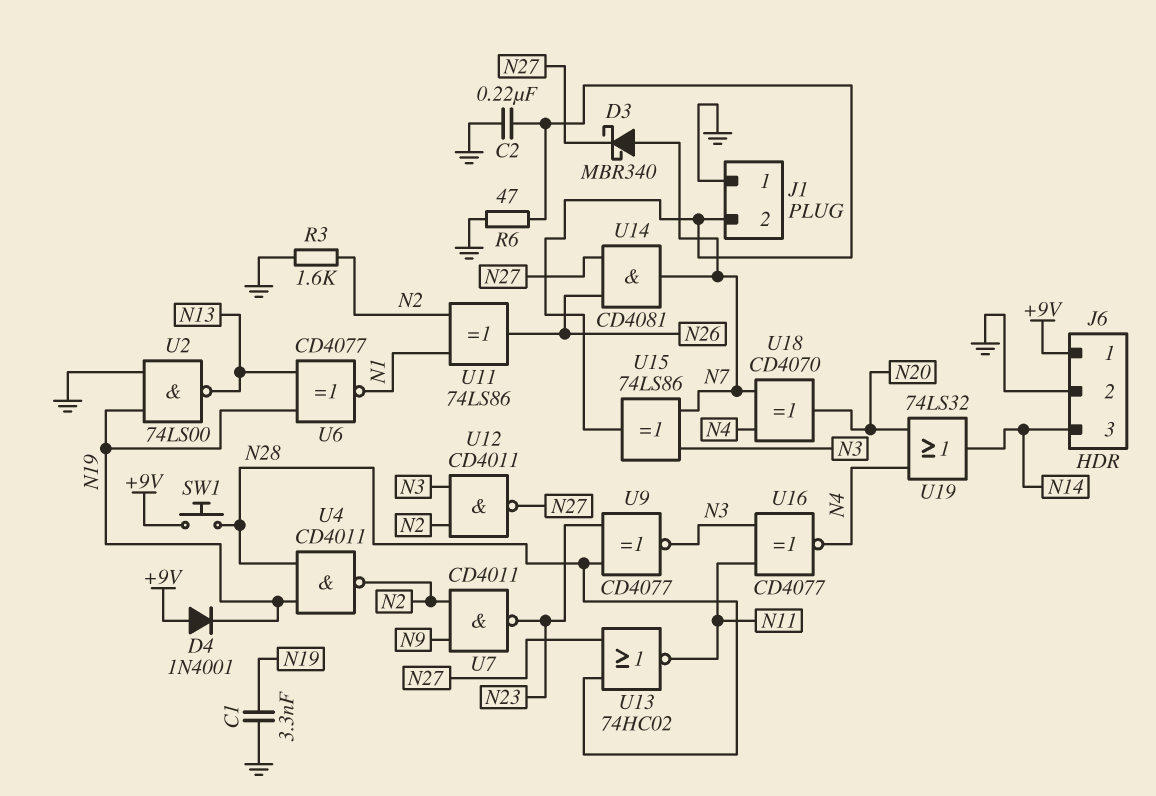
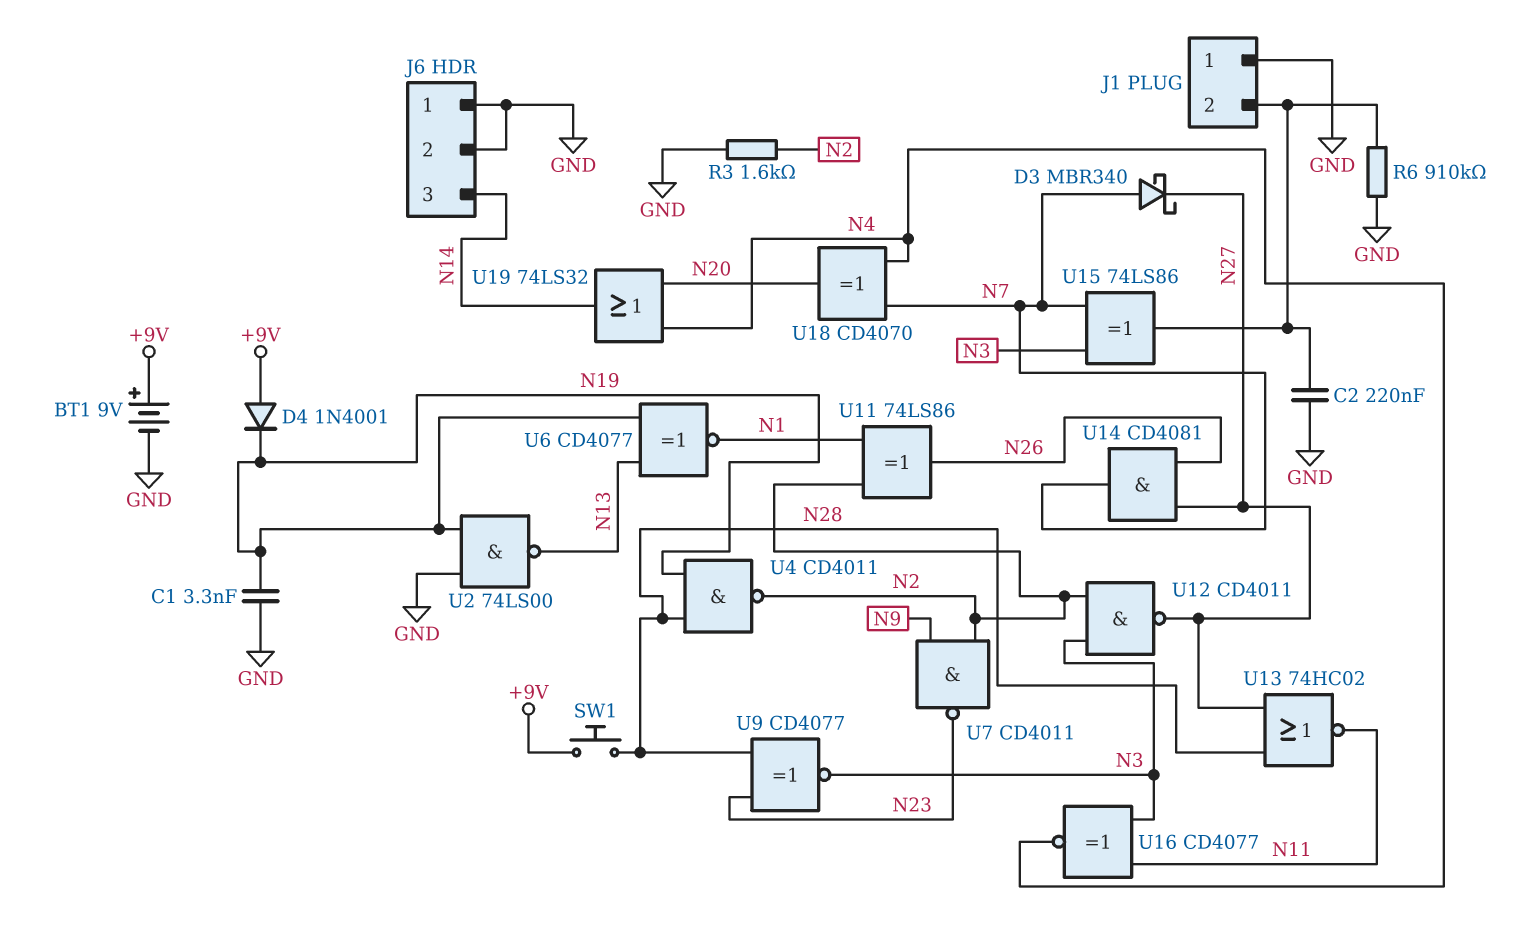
BT1: none -> 9V (plus +9V, minus GND)
J6 pin 1: +9V -> GND
R6: 47 (GND, J1/2) -> 910k (GND, J1/2)

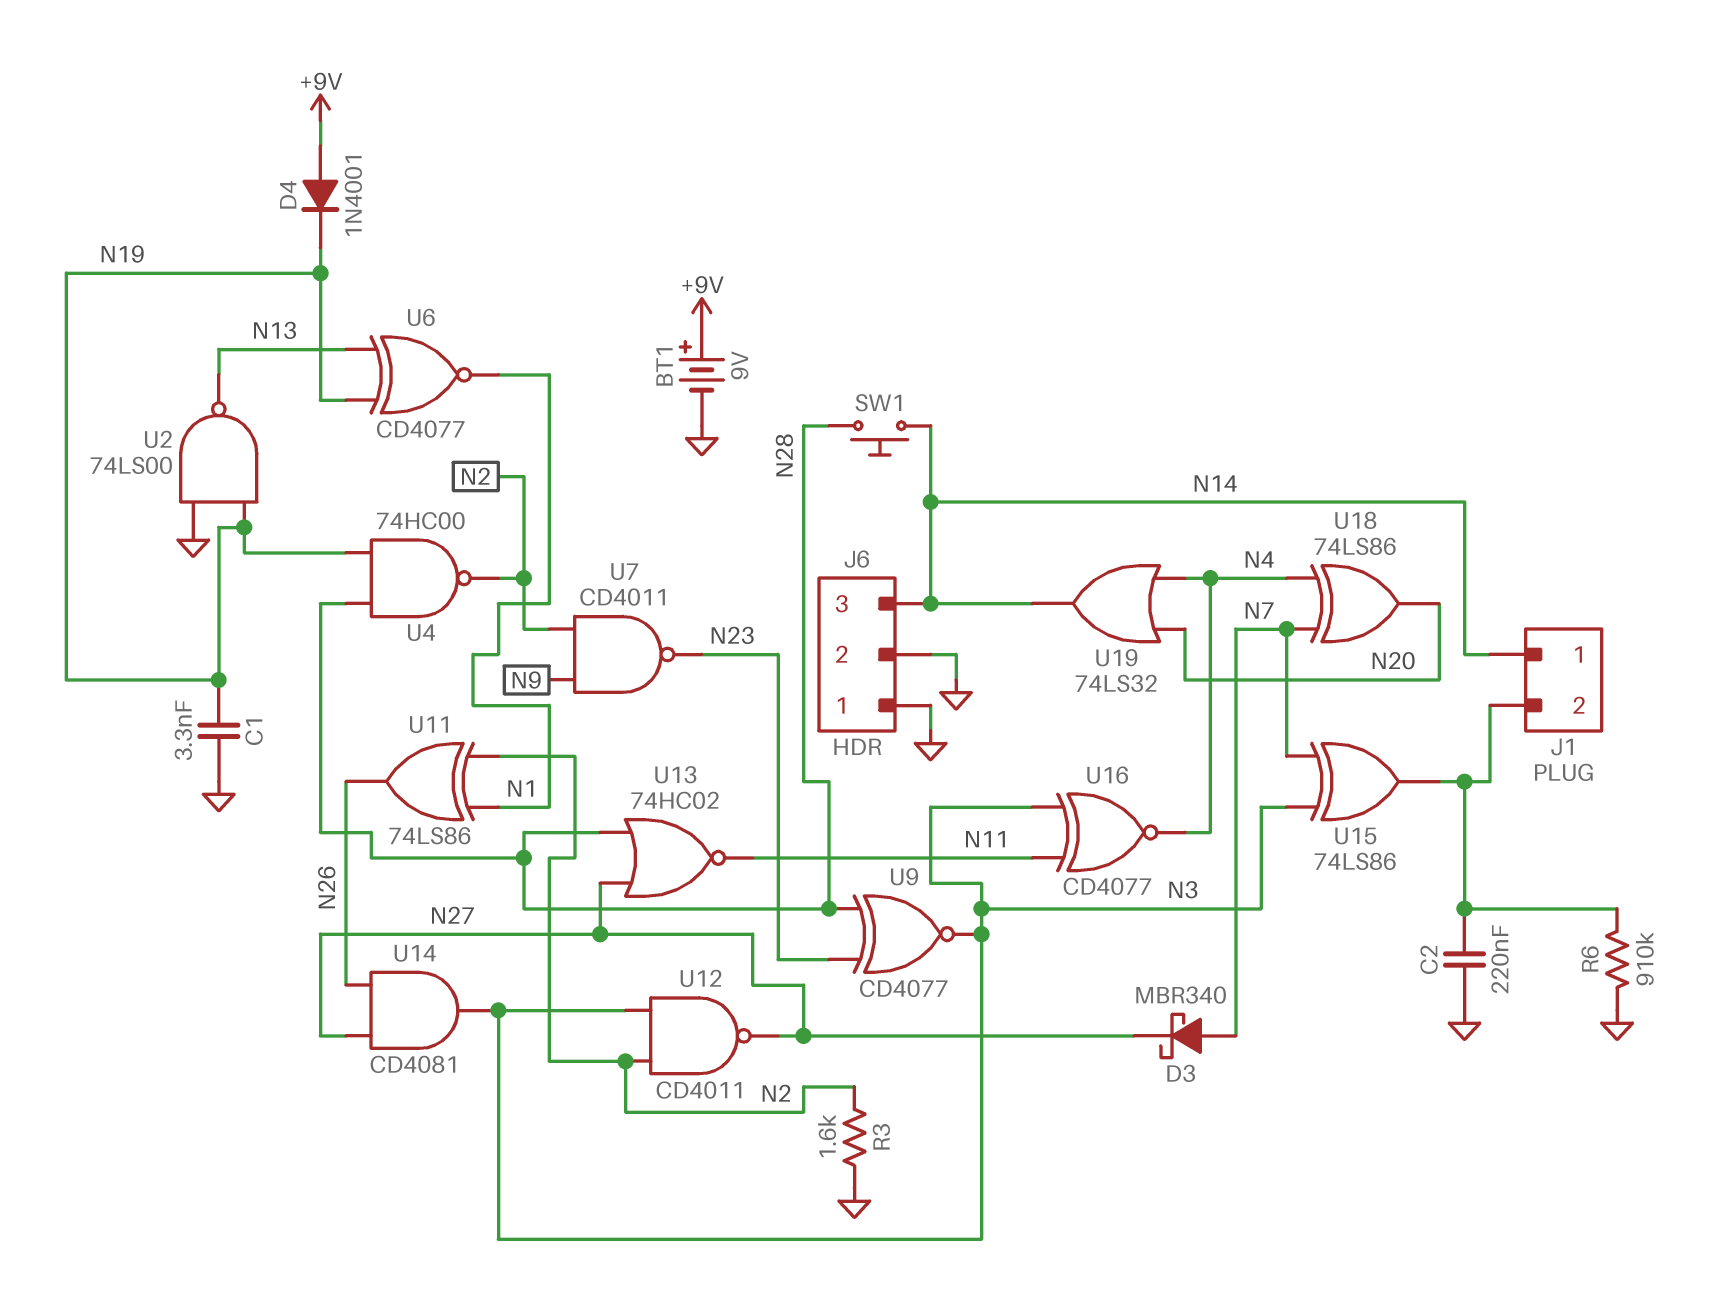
J1 pin 1: GND -> N14
SW1: button (+9V, N28) -> button (N14, N28)
U4: NAND CD4011 (in N19, in N28, out N2) -> NAND 74HC00 (in N19, in N28, out N2)
U14: AND CD4081 (in N26, in N27, out N7) -> AND CD4081 (in N26, in N27, out N3)
U18: XOR CD4070 (in N4, in N7, out N20) -> XOR 74LS86 (in N4, in N7, out N20)

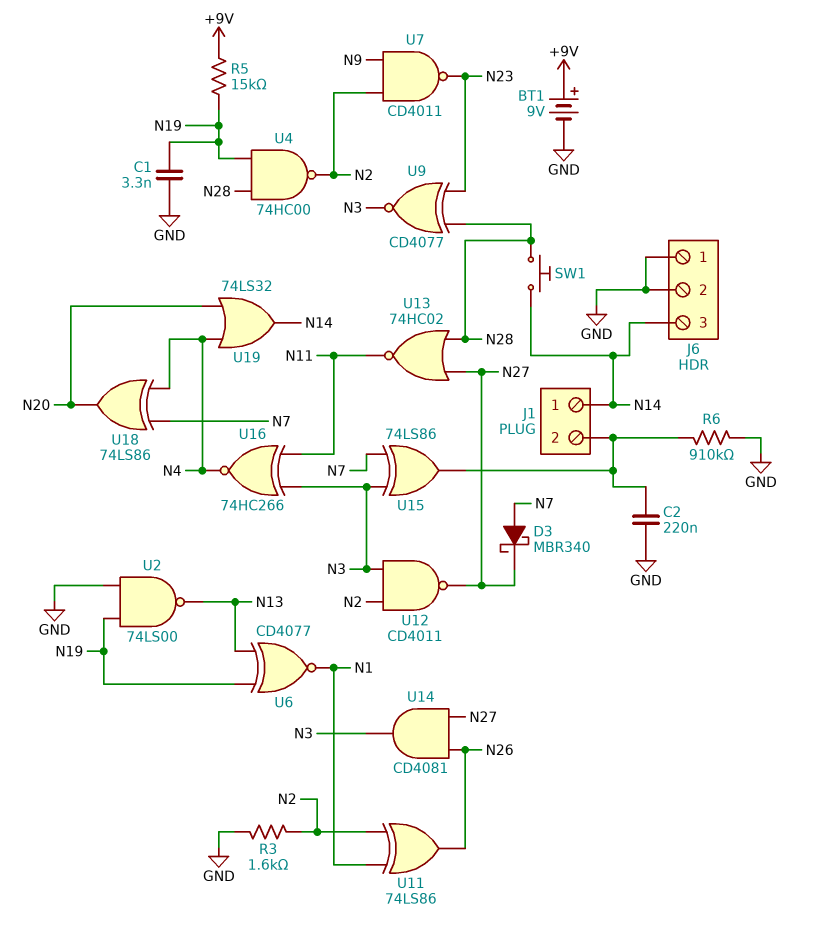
D4: diode 1N4001 (A +9V, K N19) -> none
R5: none -> 15k (+9V, N19)
U16: XNOR CD4077 (in N3, in N11, out N4) -> XNOR 74HC266 (in N3, in N11, out N4)

